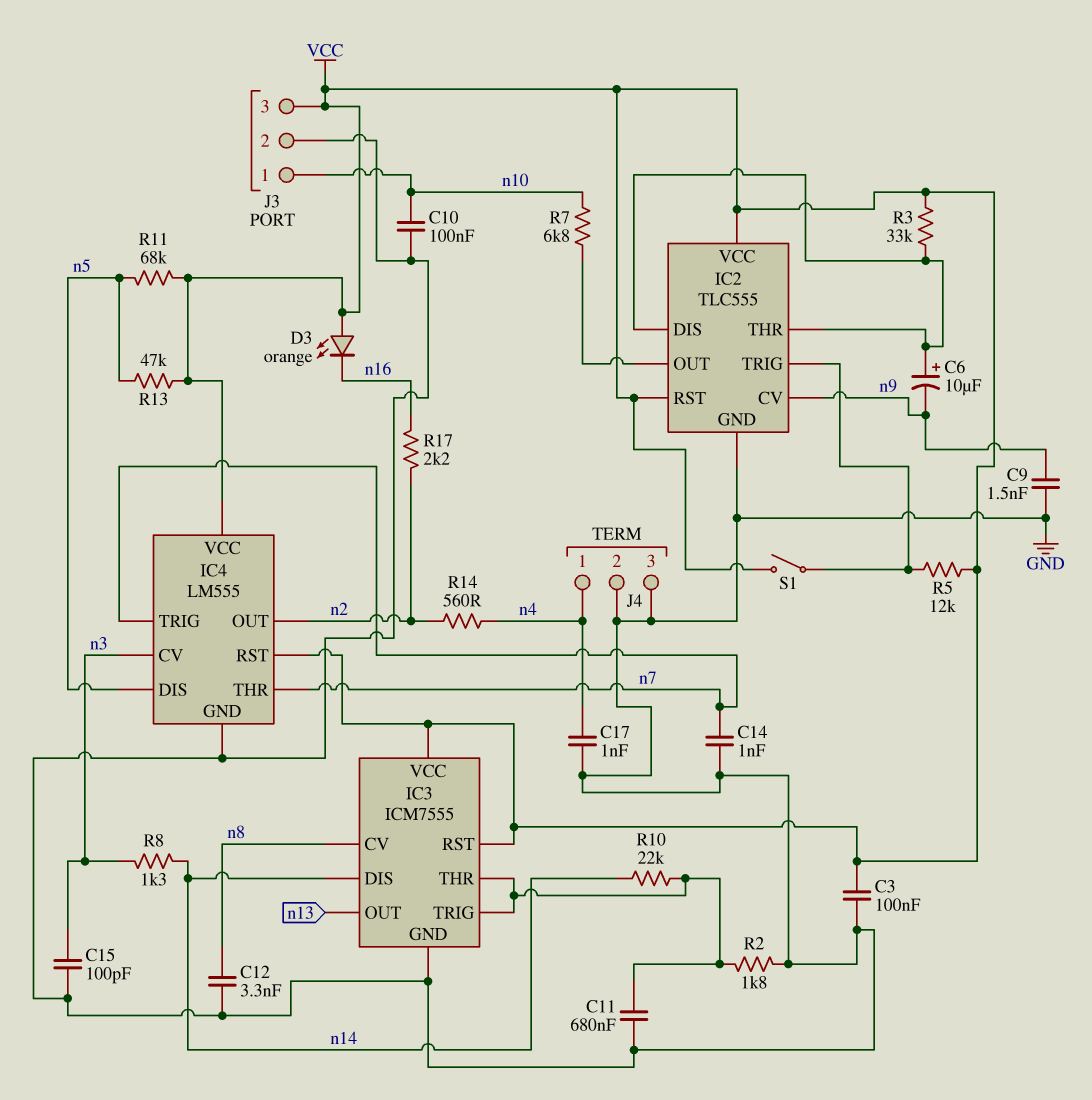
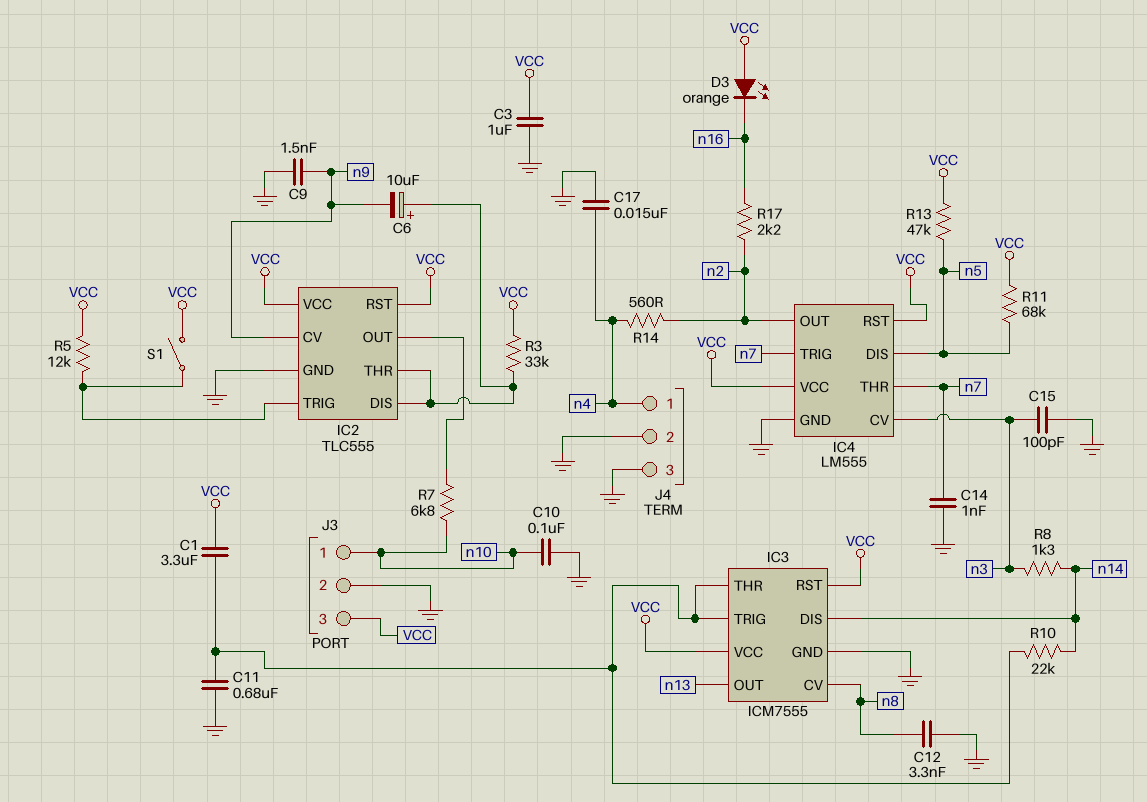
C1: none -> 3.3uF (IC3/THR, VCC)
C3: 100nF (GND, VCC) -> 1uF (GND, VCC)
C17: 1nF (GND, n4) -> 15nF (GND, n4)
R2: 1.8k (GND, IC3/THR) -> none

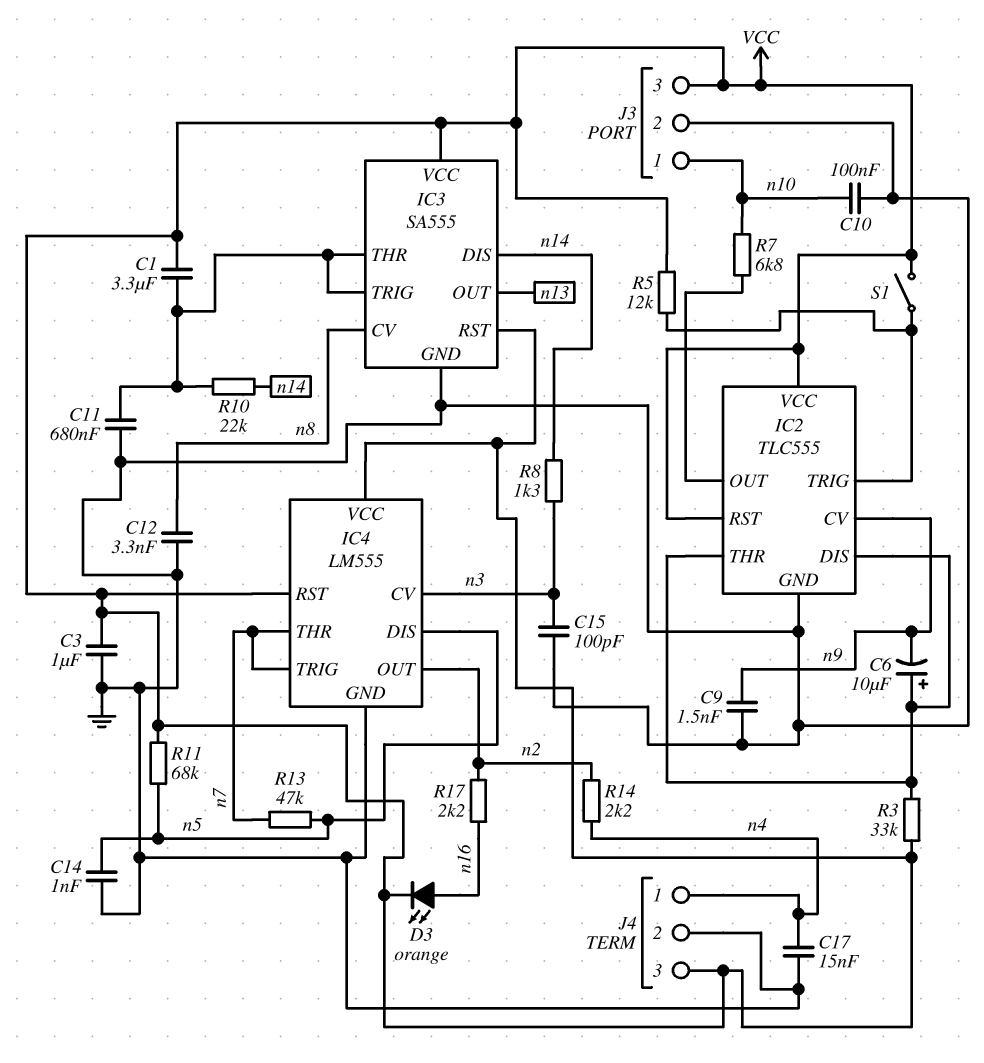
C14: 1nF (GND, n7) -> 1nF (GND, n5)
D3: LED orange (A VCC, K n16) -> LED orange (A n16, K VCC)
IC3: ICM7555 -> SA555
J4 pin 3: GND -> VCC
R13: 47k (VCC, n5) -> 47k (n5, n7)
R14: 560 (n2, n4) -> 2.2k (n2, n4)

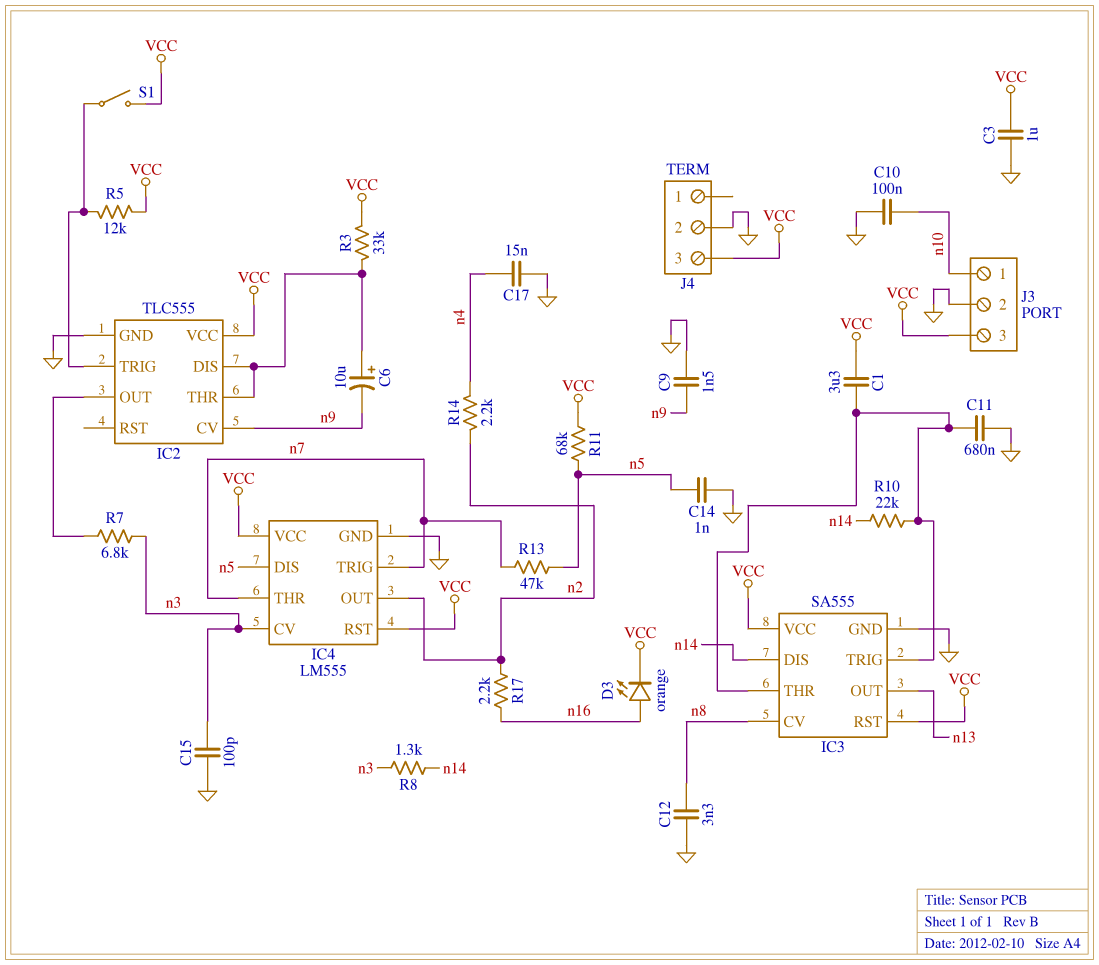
IC2 pin RST: VCC -> none
J4 pin 1: n4 -> none
R7: 6.8k (IC2/OUT, n10) -> 6.8k (IC2/OUT, n3)

